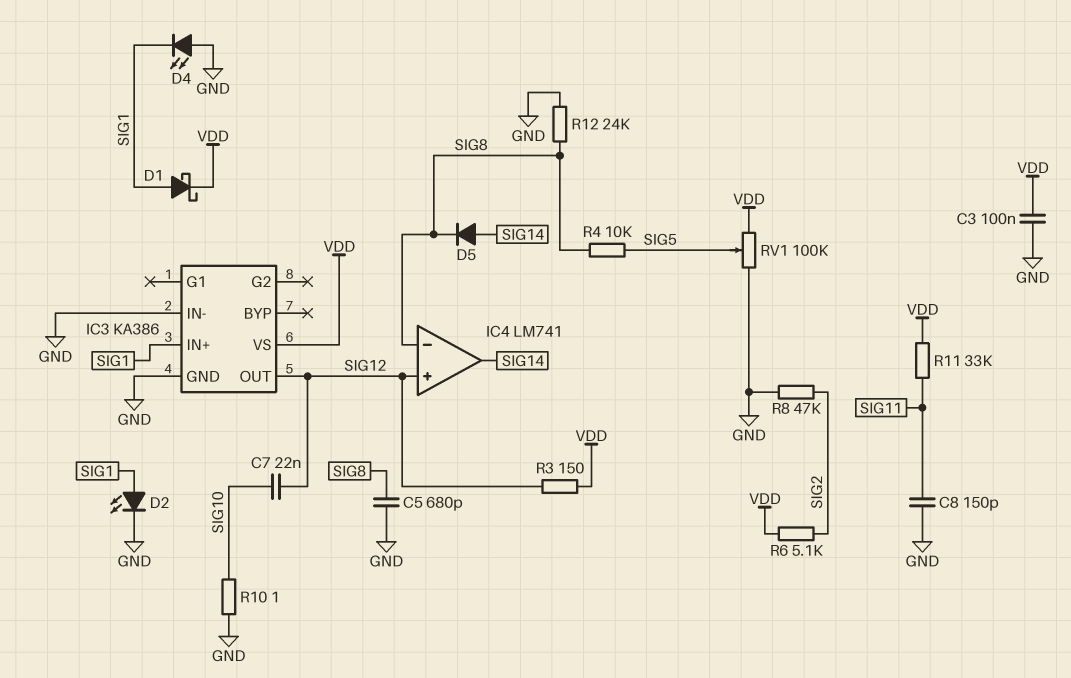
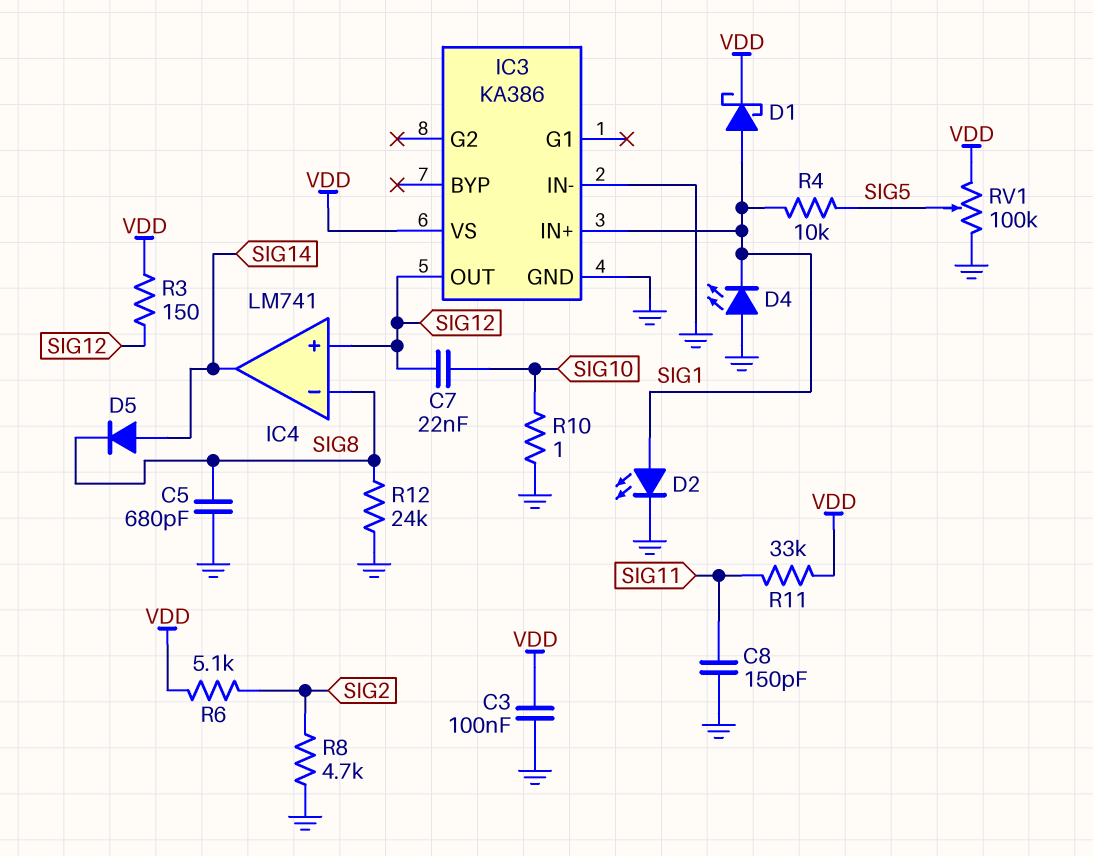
R4: 10k (SIG5, SIG8) -> 10k (SIG1, SIG5)
R8: 47k (GND, SIG2) -> 4.7k (GND, SIG2)

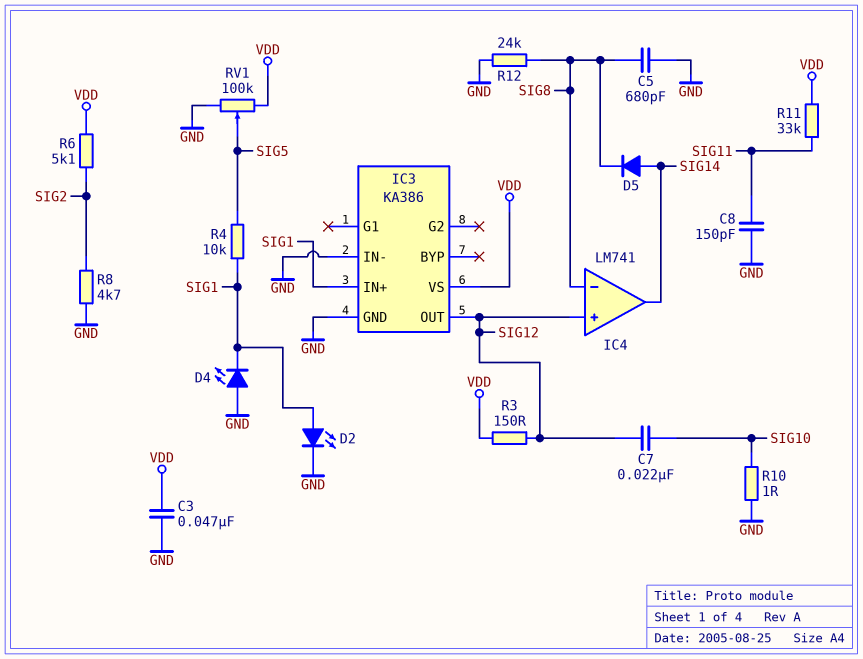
C3: 100nF (GND, VDD) -> 47nF (GND, VDD)
D1: schottky (A SIG1, K VDD) -> none

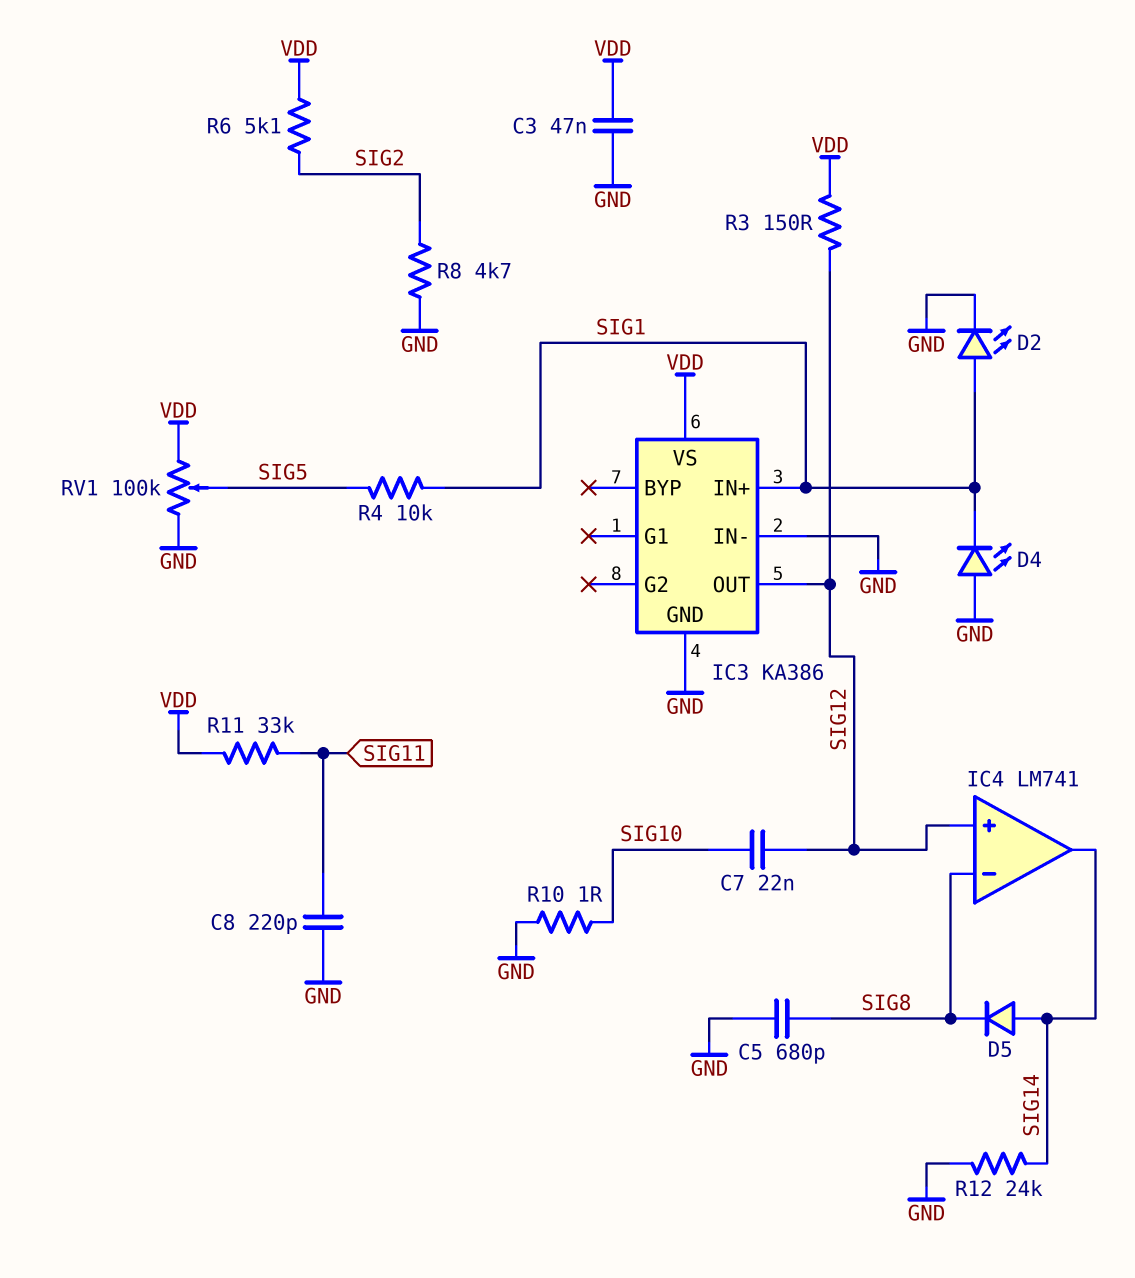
C8: 150pF (GND, SIG11) -> 220pF (GND, SIG11)
R12: 24k (GND, SIG8) -> 24k (GND, SIG14)

